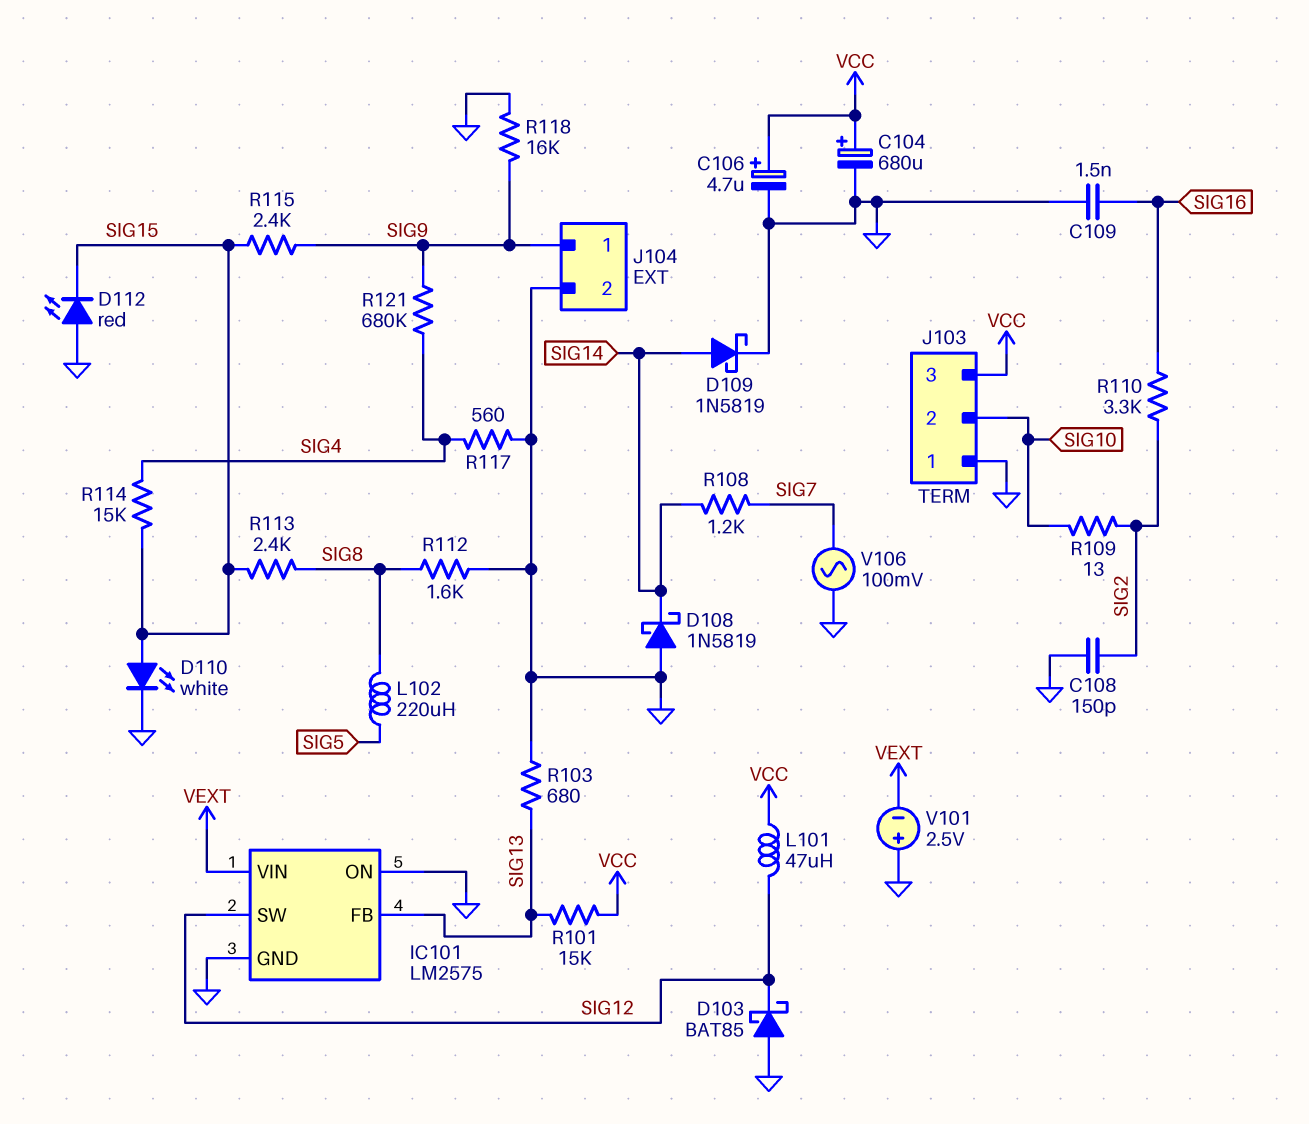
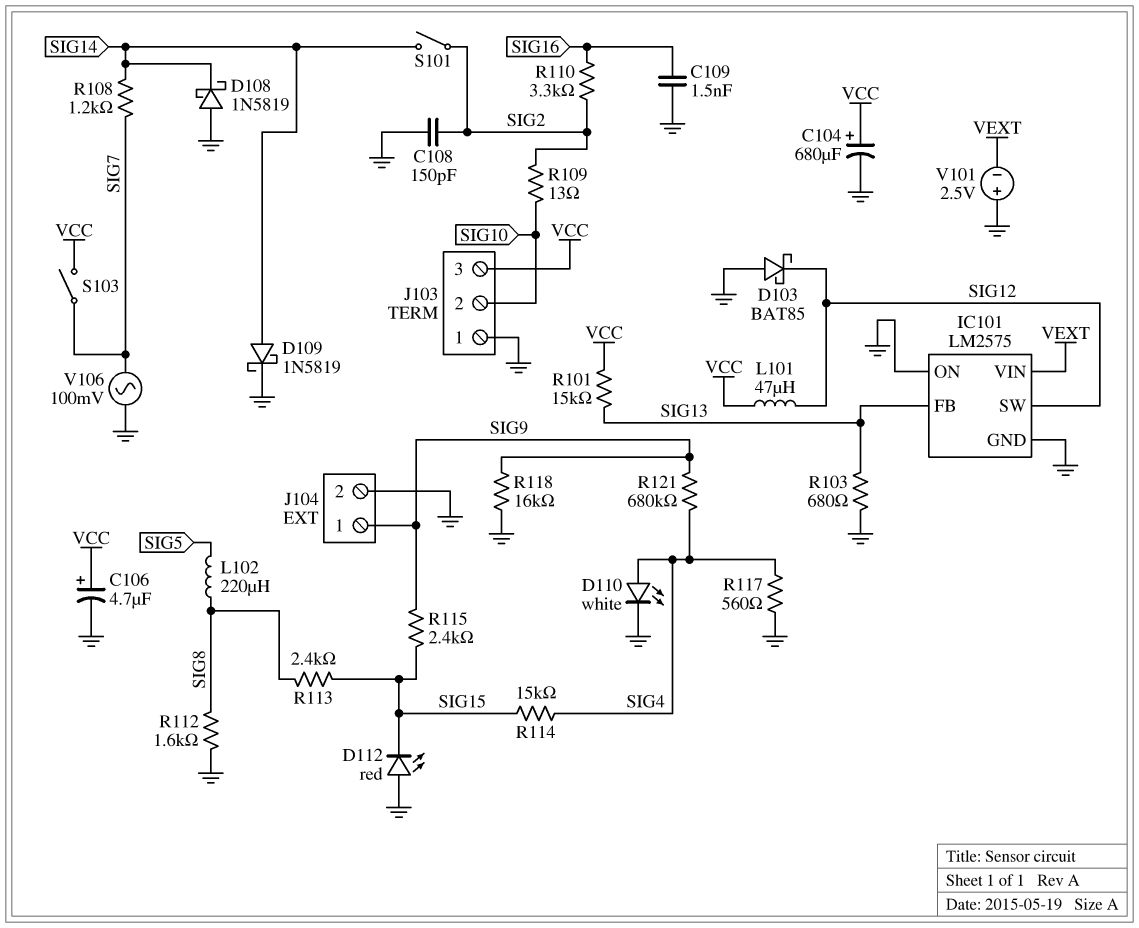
D110: LED white (A SIG15, K GND) -> LED white (A SIG4, K GND)
S101: none -> switch (SIG2, SIG14)
S103: none -> switch (SIG7, VCC)

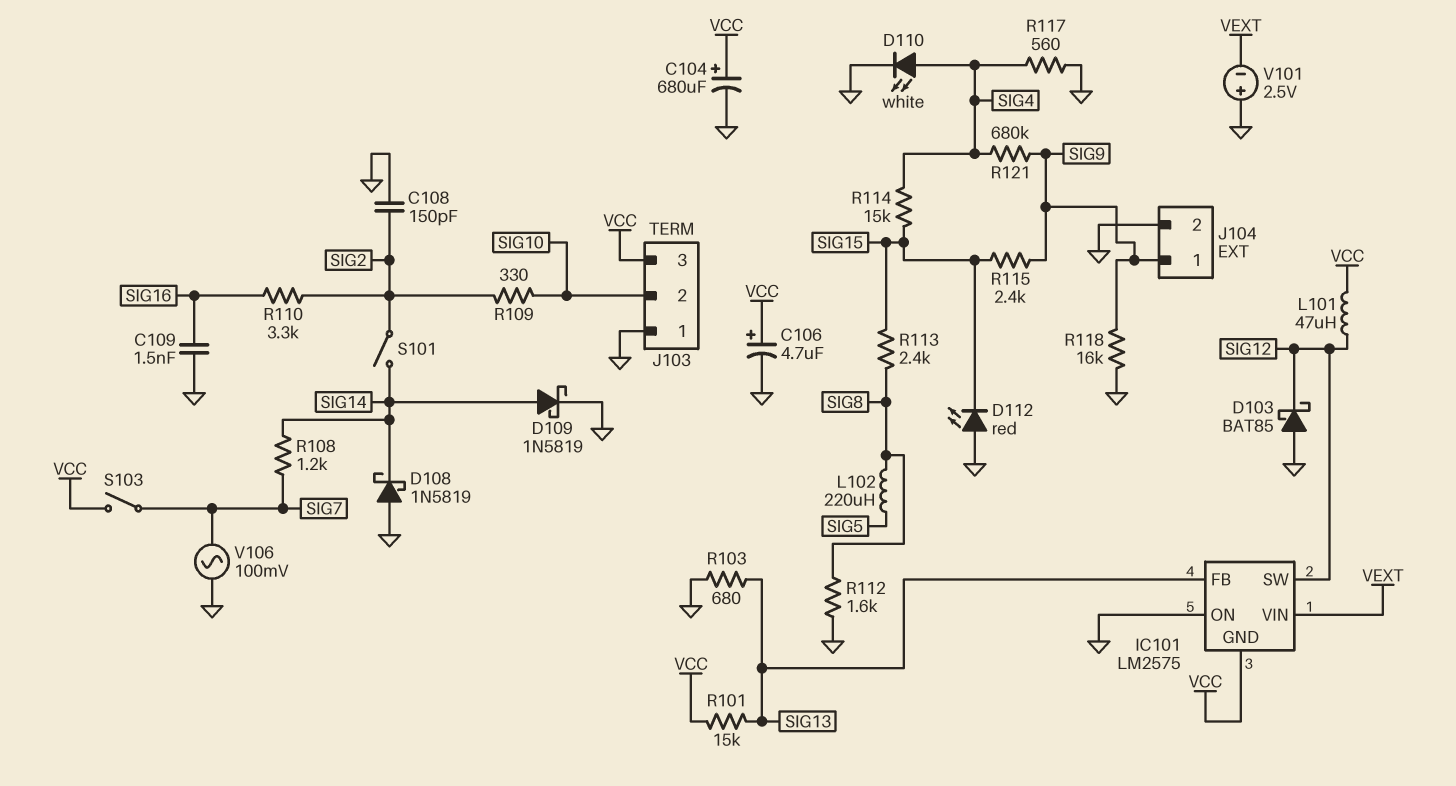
IC101 pin GND: GND -> VCC
R109: 13 (SIG2, SIG10) -> 330 (SIG2, SIG10)

